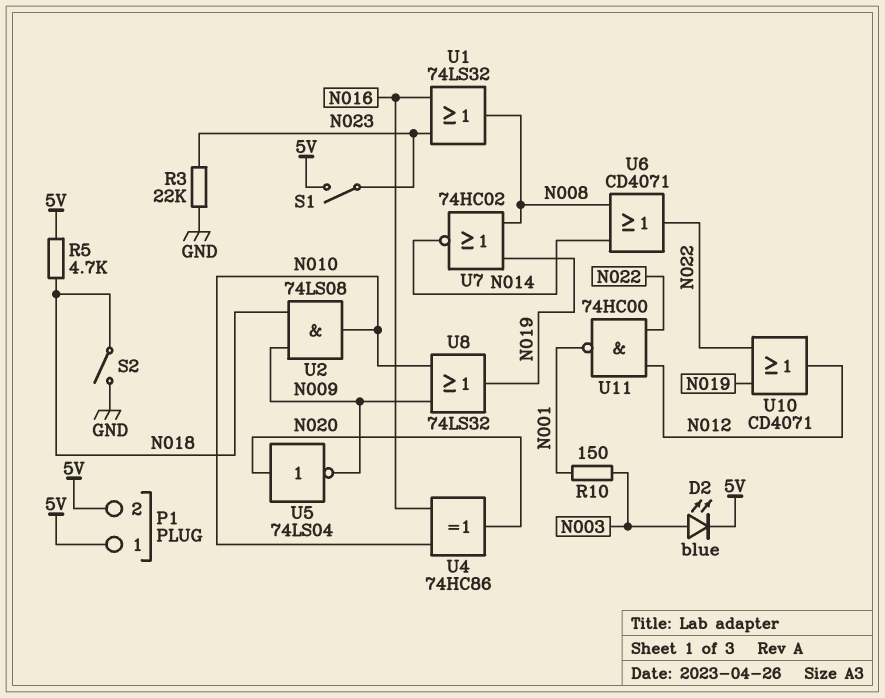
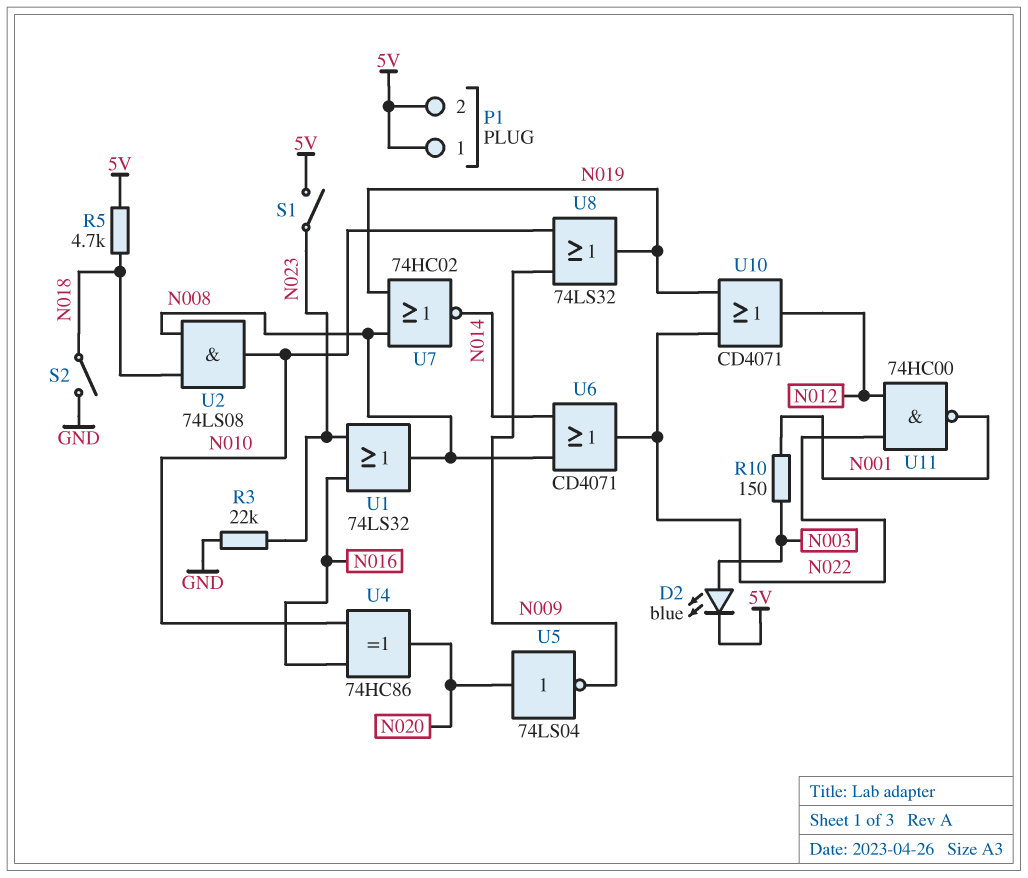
U2: AND 74LS08 (in N009, in N018, out N010) -> AND 74LS08 (in N008, in N018, out N010)

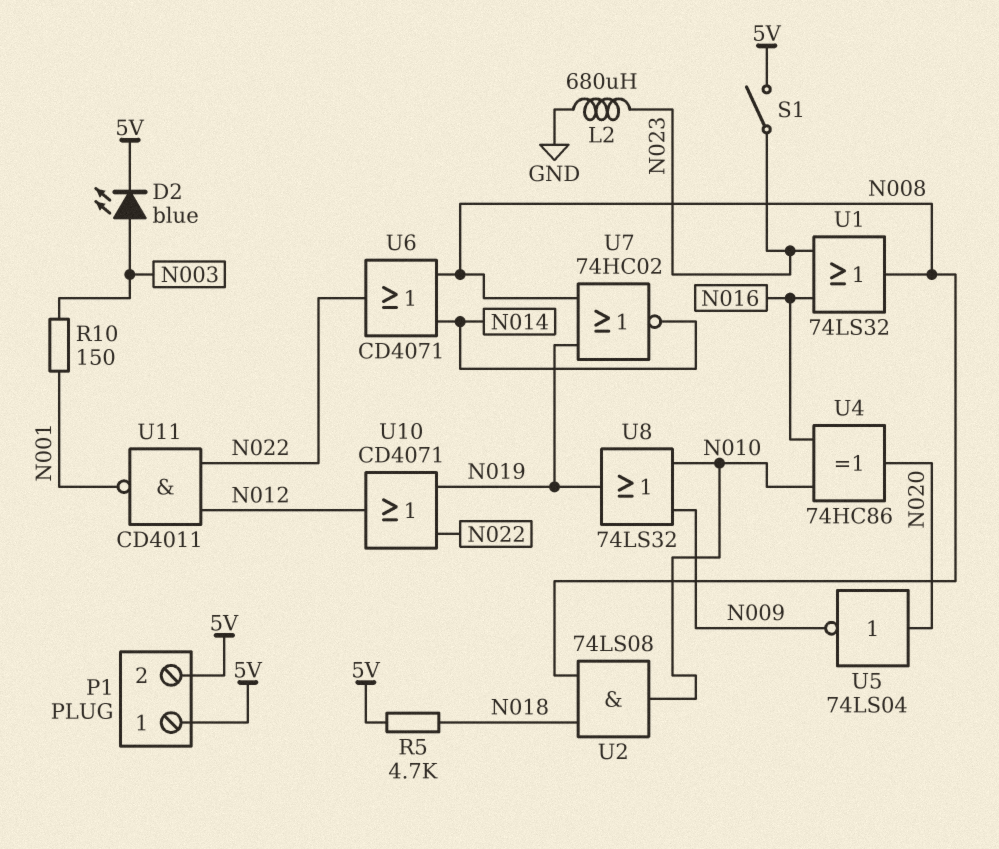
L2: none -> 680uH (GND, N023)
R3: 22k (GND, N023) -> none
S2: switch (GND, N018) -> none
U11: NAND 74HC00 (in N012, in N022, out N001) -> NAND CD4011 (in N012, in N022, out N001)

